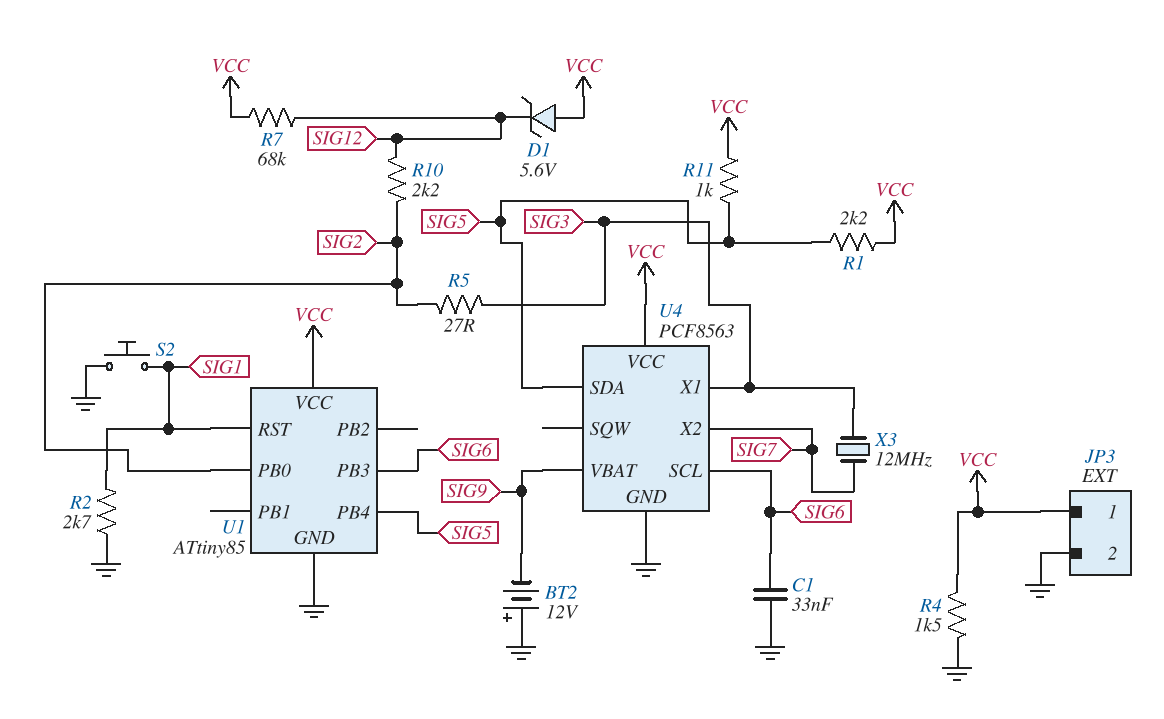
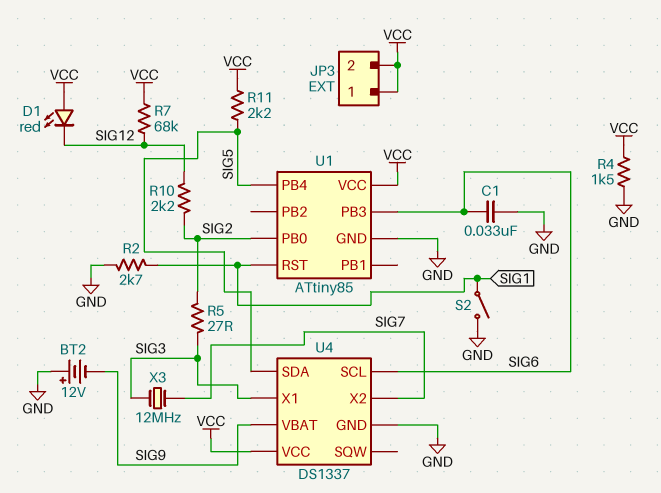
D1: zener 5.6V (A VCC, K SIG12) -> LED red (A VCC, K SIG12)
JP3 pin 2: GND -> VCC
R1: 2.2k (SIG5, VCC) -> none
R11: 1k (SIG5, VCC) -> 2.2k (SIG5, VCC)
S2: button (GND, SIG1) -> switch (GND, SIG1)
U4: PCF8563 -> DS1337

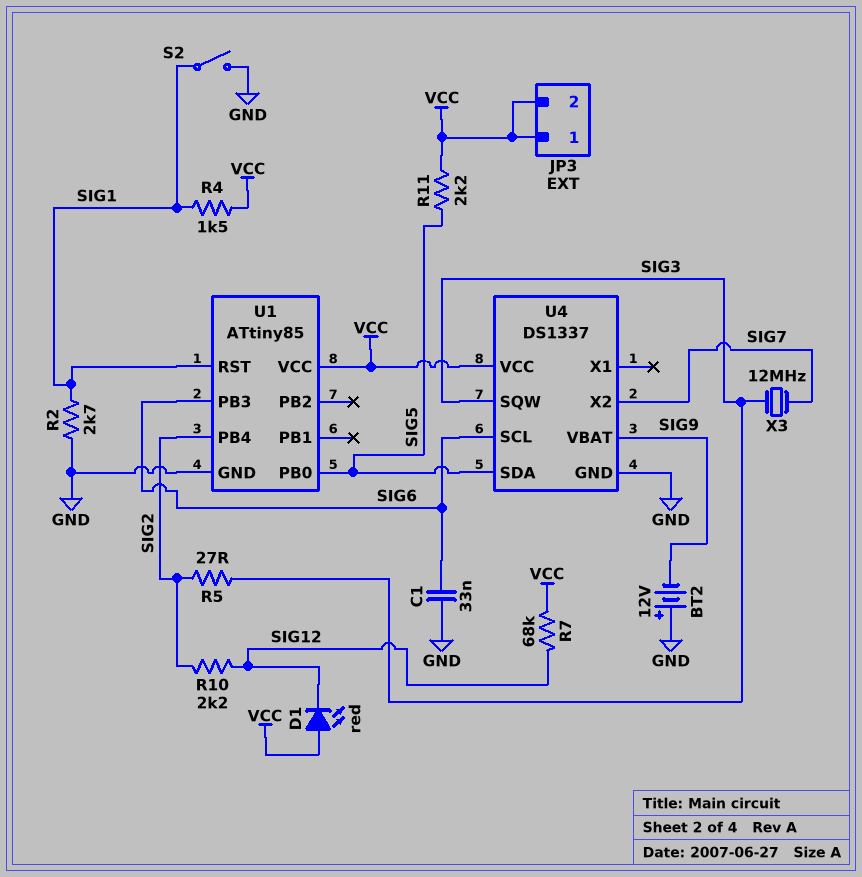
R4: 1.5k (GND, VCC) -> 1.5k (SIG1, VCC)
U1 pin PB0: SIG2 -> SIG5
U1 pin PB4: SIG5 -> SIG2
U4 pin SQW: none -> SIG3
U4 pin X1: SIG3 -> none

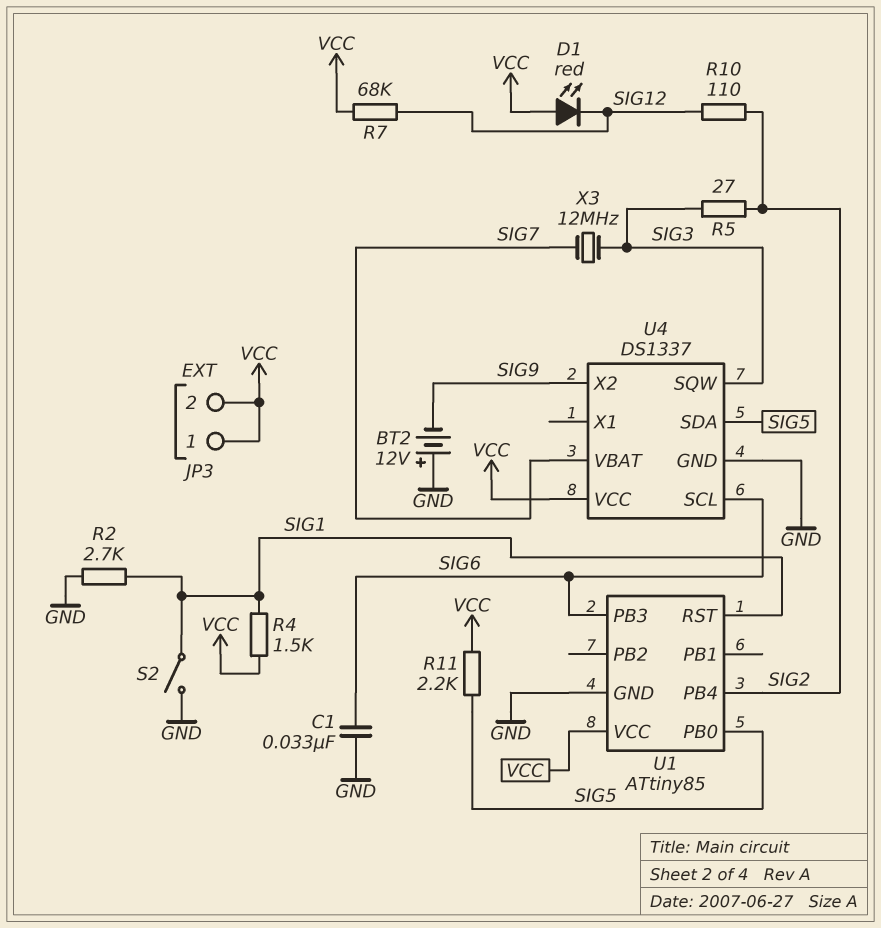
R10: 2.2k (SIG2, SIG12) -> 110 (SIG2, SIG12)
U4 pin VBAT: SIG9 -> SIG7
U4 pin X2: SIG7 -> SIG9

